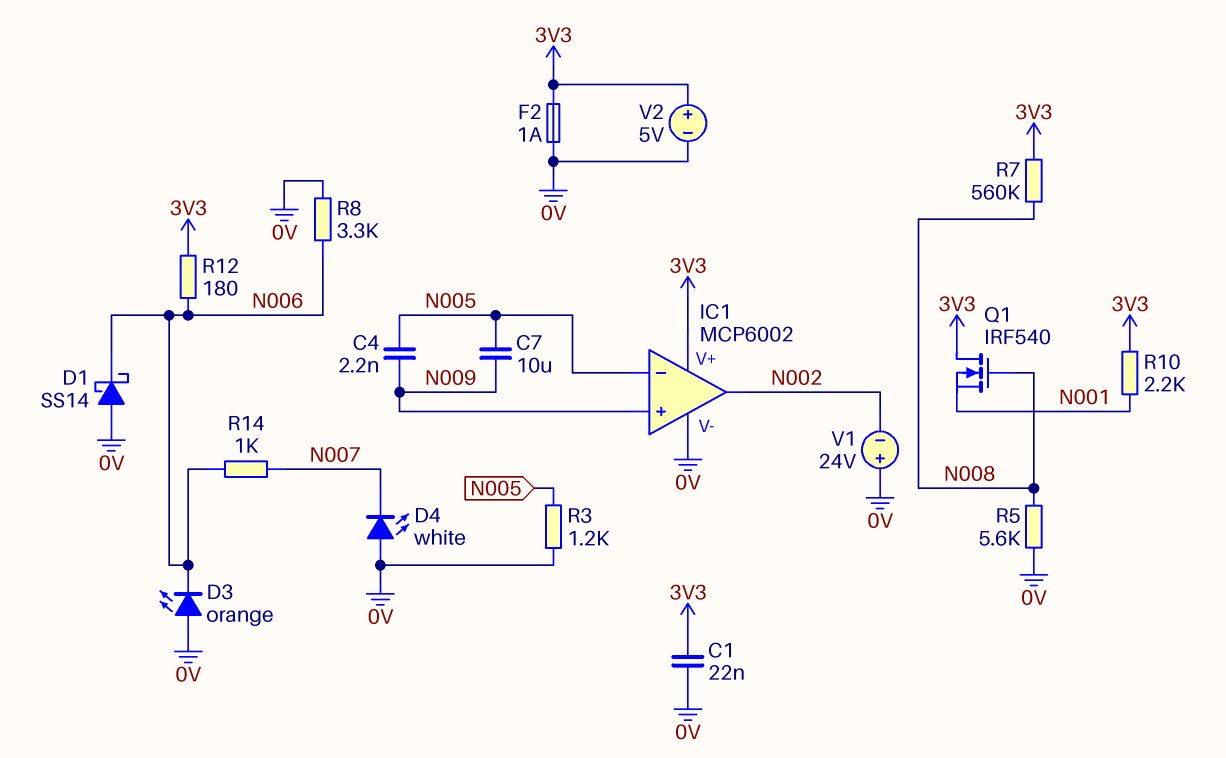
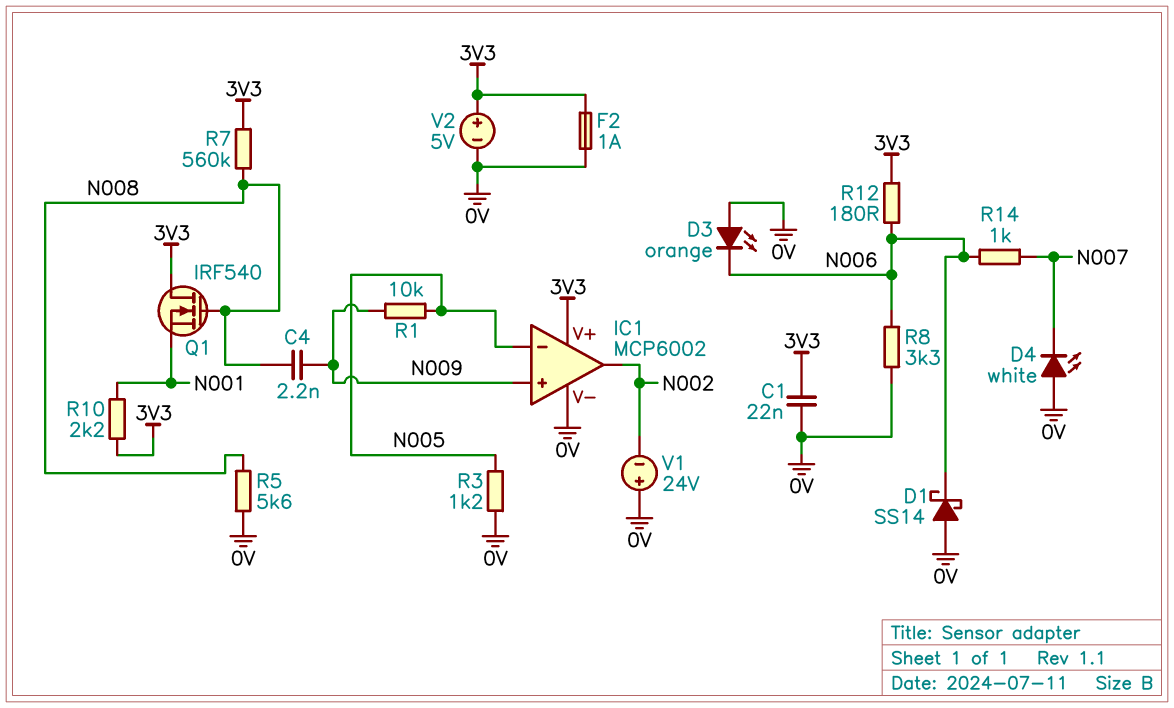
C4: 2.2nF (N005, N009) -> 2.2nF (N008, N009)
C7: 10uF (N005, N009) -> none
R1: none -> 10k (N005, N009)

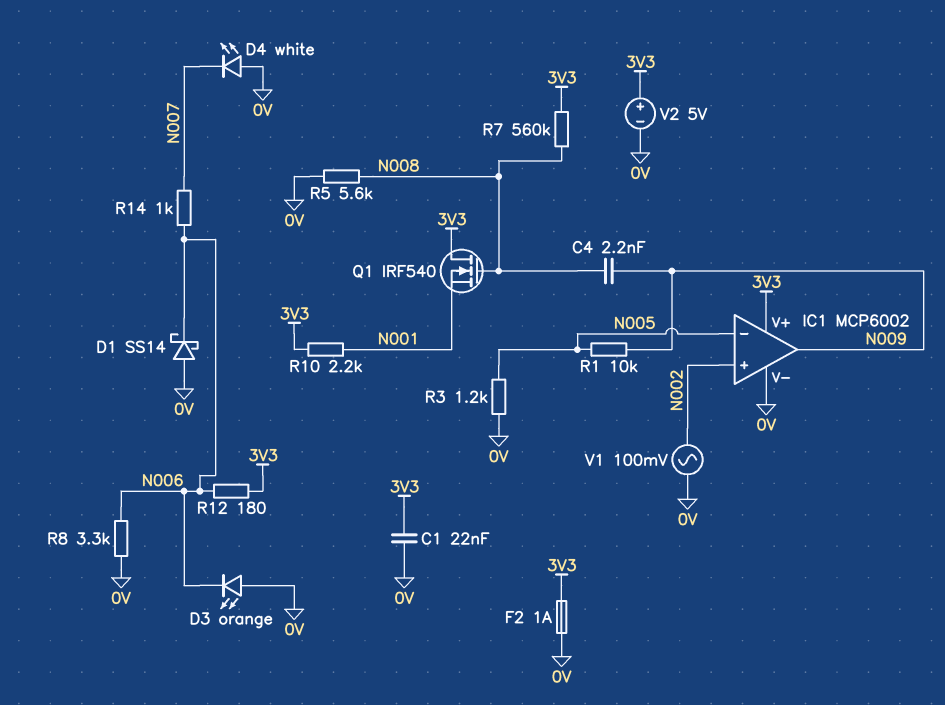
IC1 pin in+: N009 -> N002
IC1 pin out: N002 -> N009
V1: 24V (plus 0V, minus N002) -> AC 100mV (0V, N002)

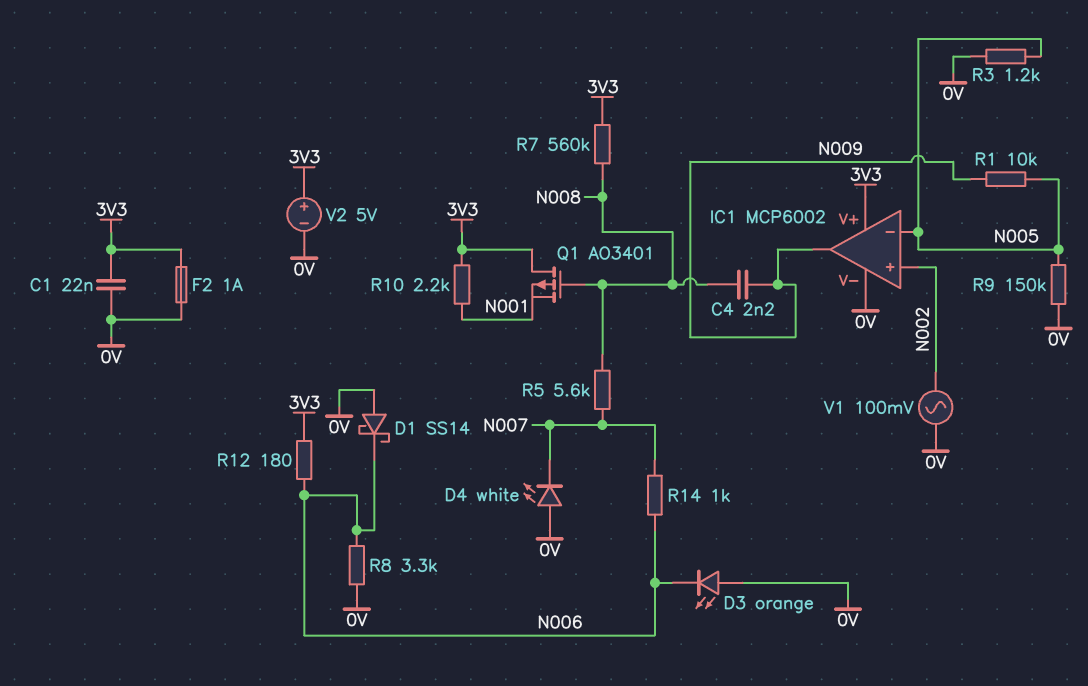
Q1: NMOS IRF540 (G N008, D 3V3, S N001) -> PMOS AO3401 (G N008, D 3V3, S N001)
R5: 5.6k (0V, N008) -> 5.6k (N007, N008)
R9: none -> 150k (0V, N005)

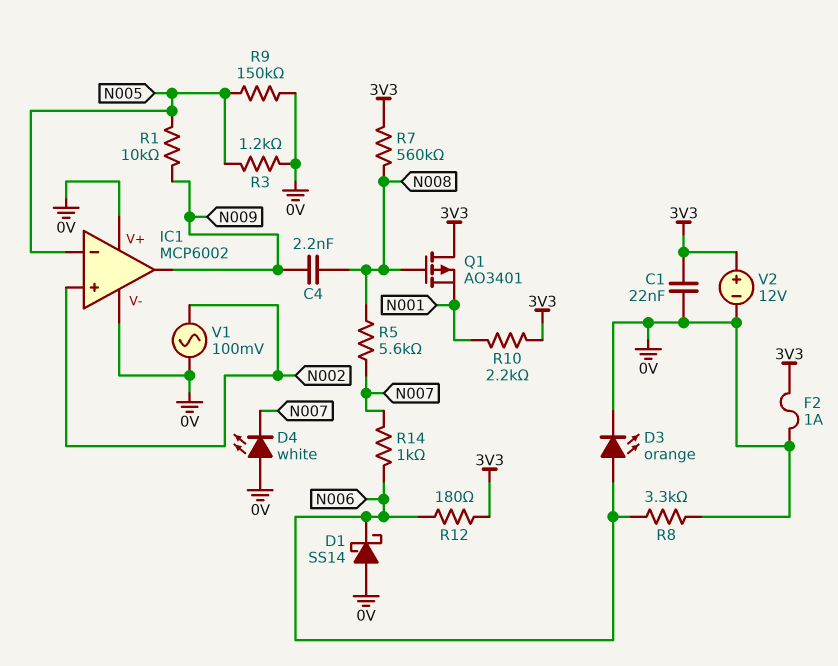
D3: LED orange (A 0V, K N006) -> LED orange (A N006, K 0V)
IC1 pin V+: 3V3 -> 0V
V2: 5V (plus 3V3, minus 0V) -> 12V (plus 3V3, minus 0V)

